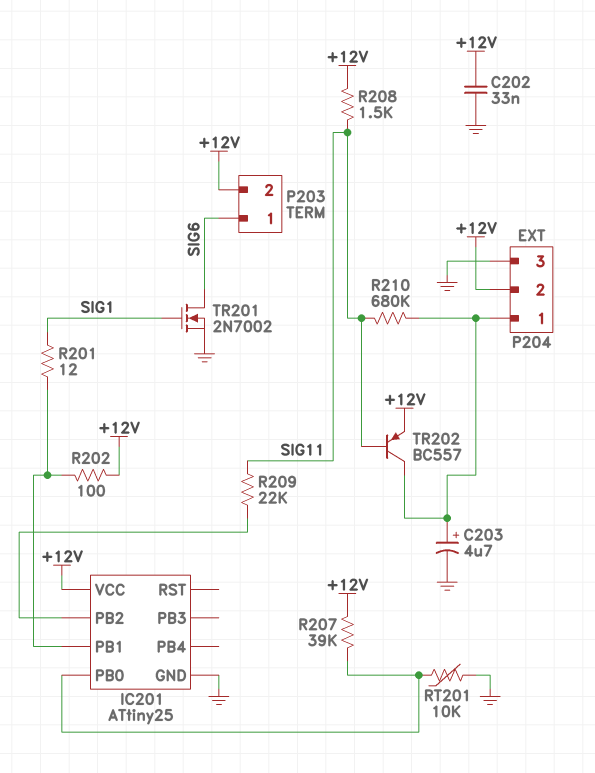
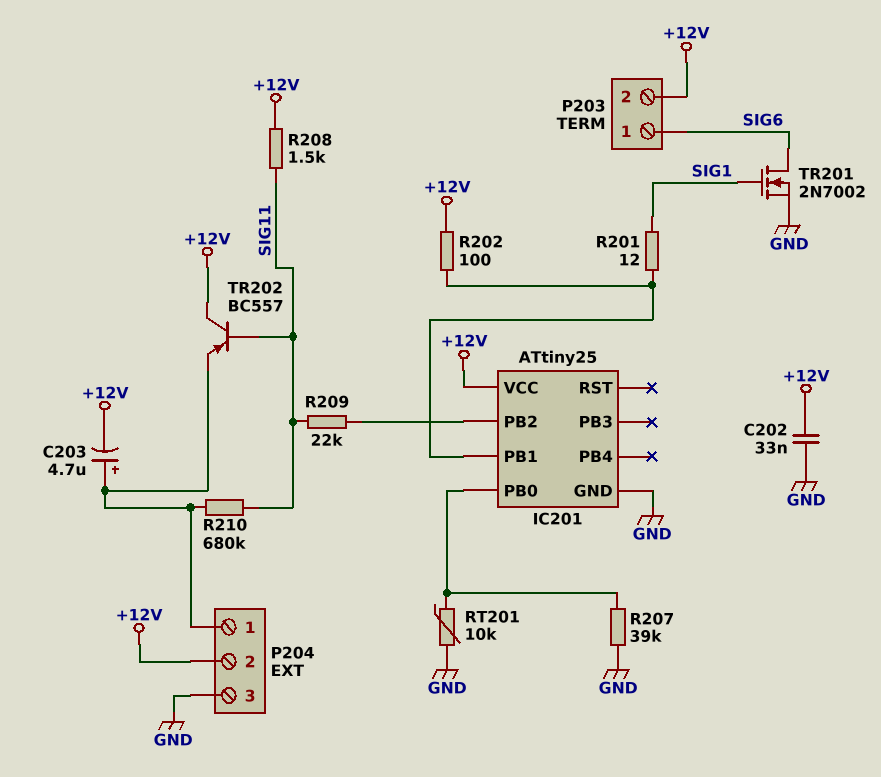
C203: 4.7uF (plus P204/1, minus GND) -> 4.7uF (plus P204/1, minus +12V)
R207: 39k (+12V, IC201/PB0) -> 39k (GND, IC201/PB0)
TR202: PNP BC557 (B SIG11, C P204/1, E +12V) -> PNP BC557 (B SIG11, C +12V, E P204/1)

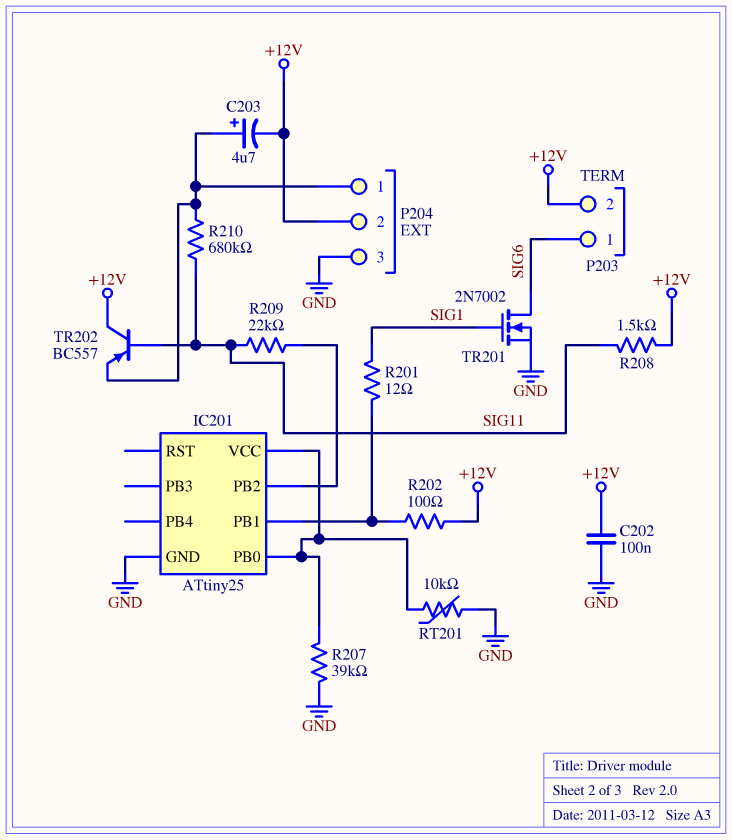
C202: 33nF (+12V, GND) -> 100nF (+12V, GND)
IC201 pin VCC: +12V -> IC201/PB0

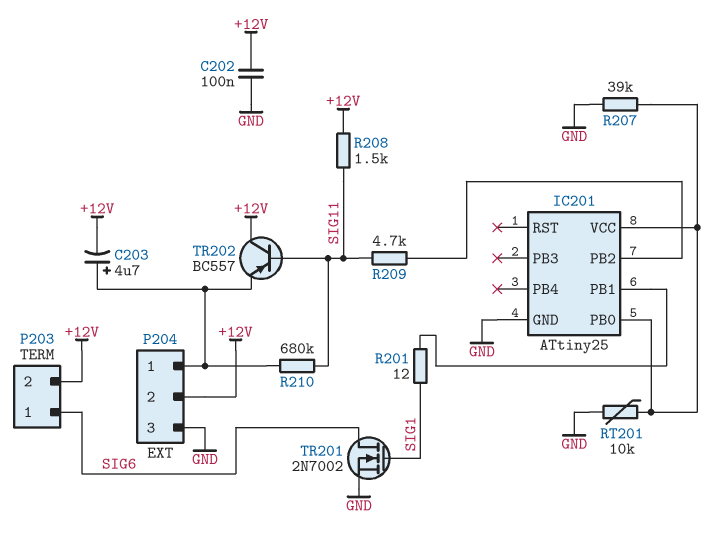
R202: 100 (+12V, IC201/PB1) -> none
R209: 22k (IC201/PB2, SIG11) -> 4.7k (IC201/PB2, SIG11)

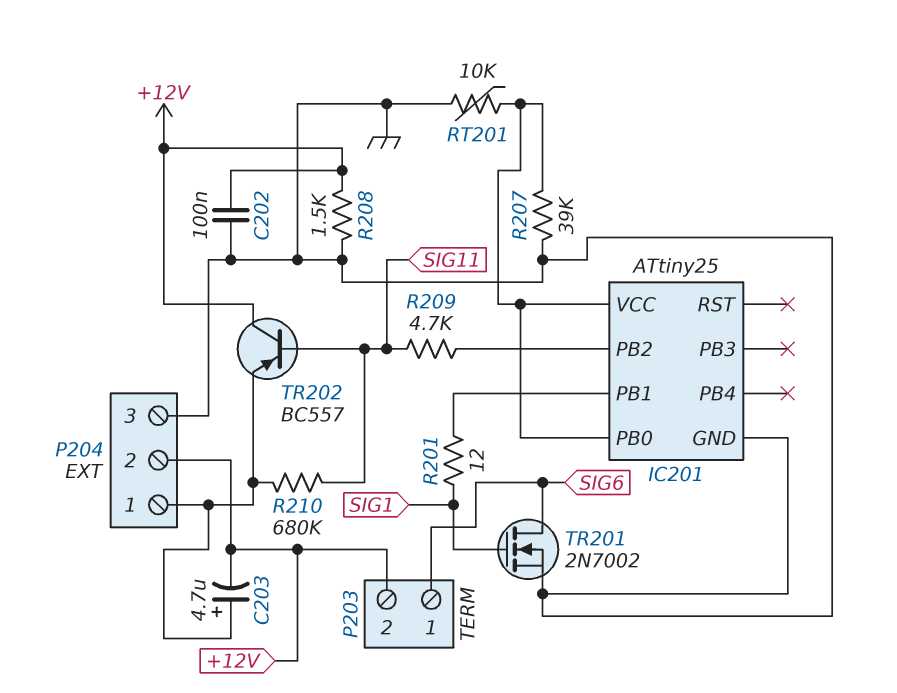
R208: 1.5k (+12V, SIG11) -> 1.5k (+12V, GND)

